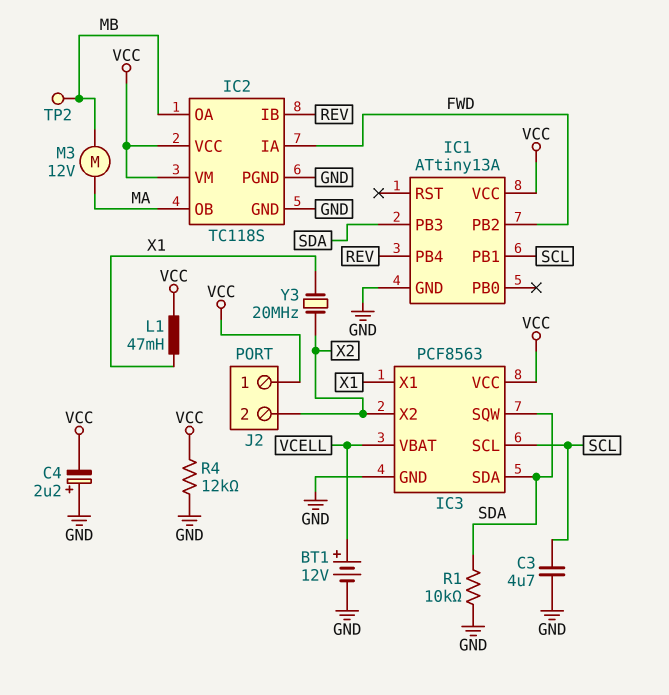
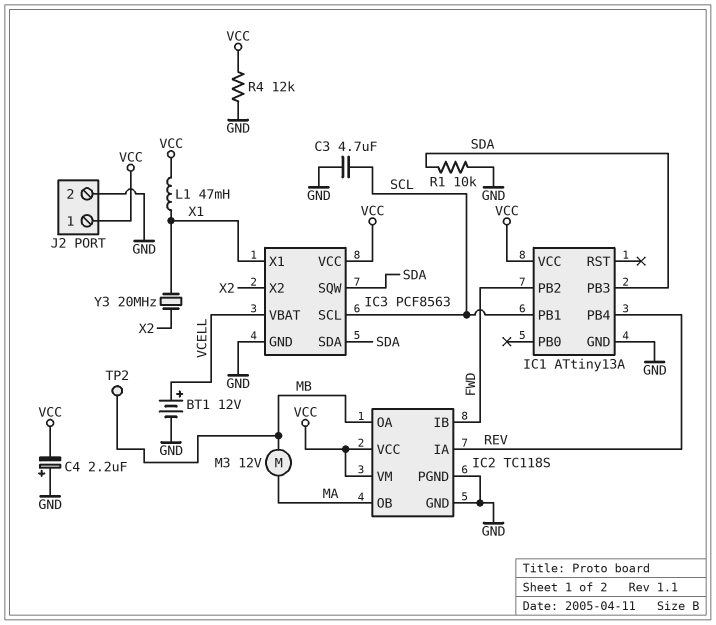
IC2 pin IA: FWD -> REV
IC2 pin IB: REV -> FWD
J2 pin 2: X2 -> GND

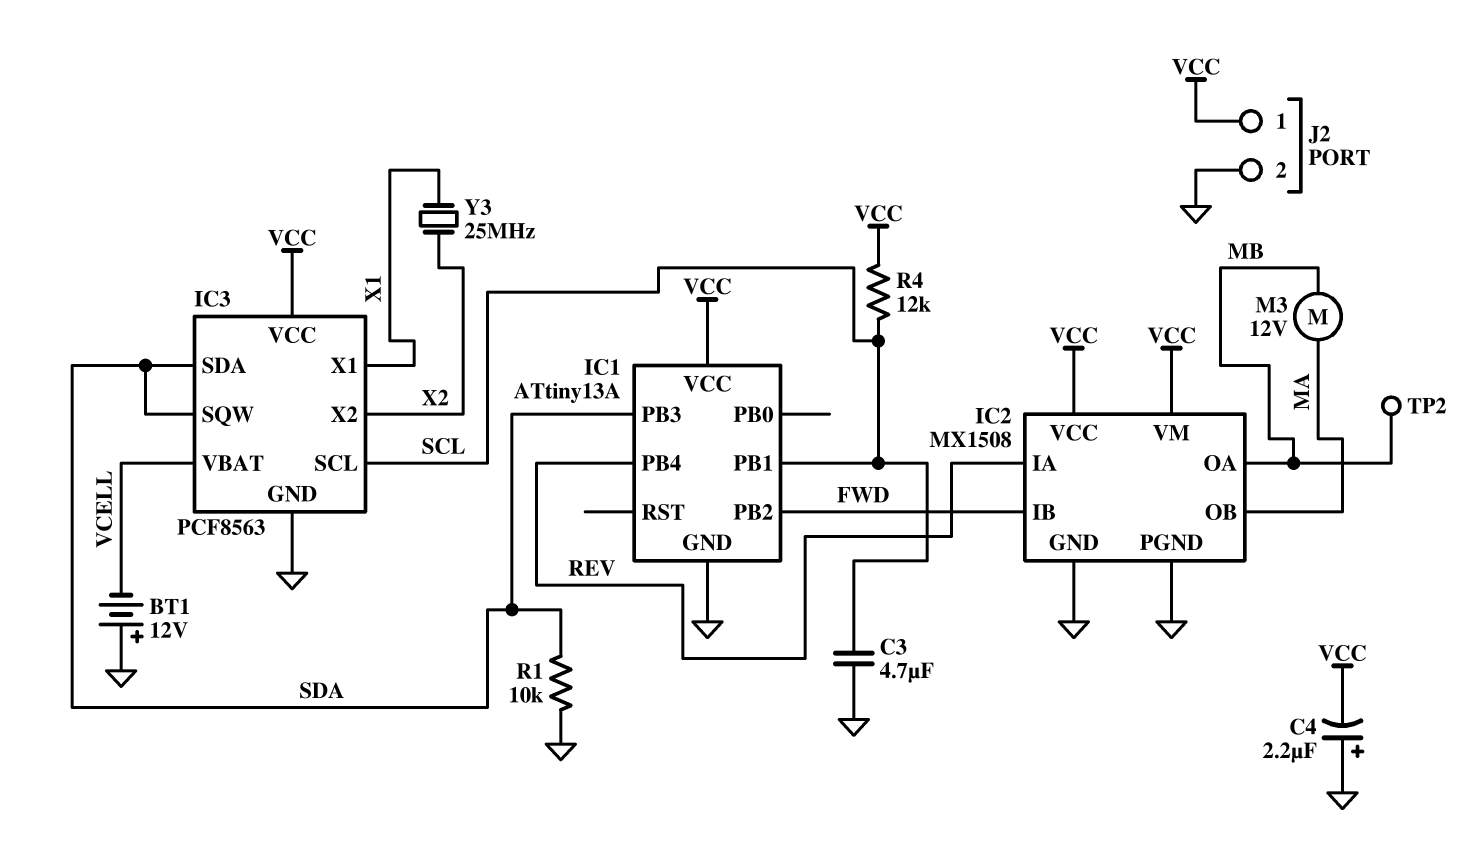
BT1: 12V (plus VCELL, minus GND) -> 12V (plus GND, minus VCELL)
IC2: TC118S -> MX1508
L1: 47mH (VCC, X1) -> none
R4: 12k (GND, VCC) -> 12k (SCL, VCC)
Y3: 20MHz (X1, X2) -> 25MHz (X1, X2)

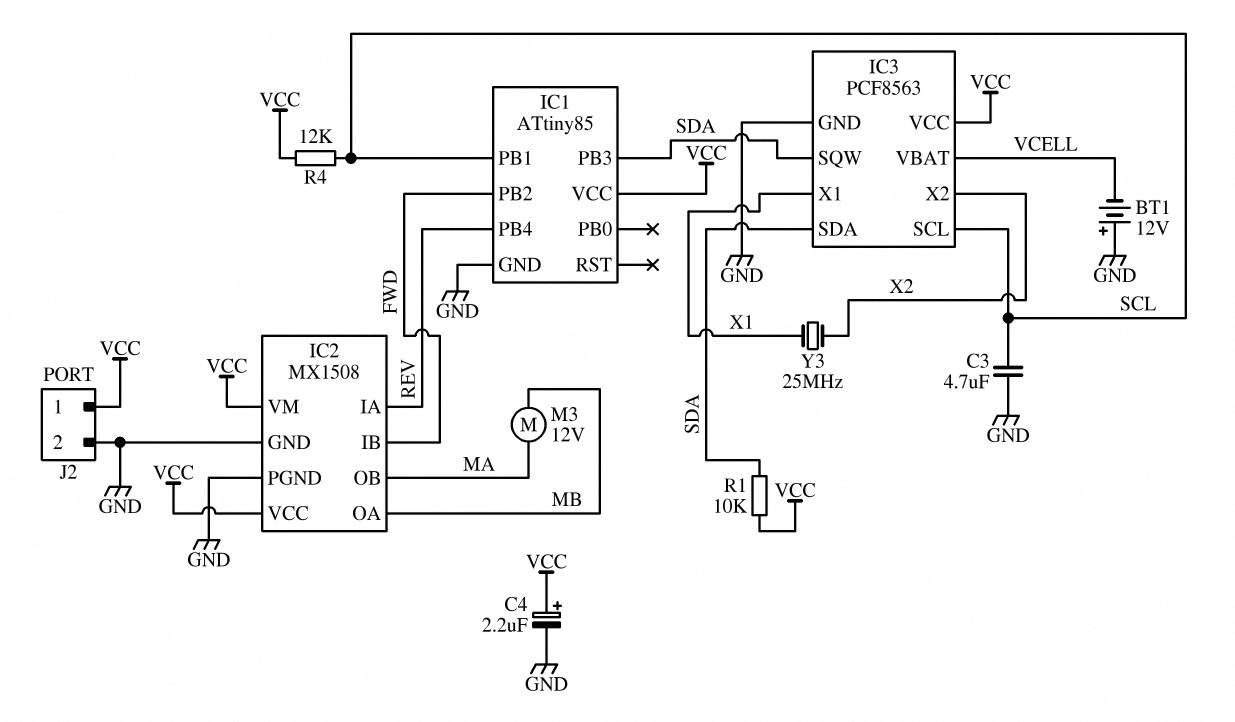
C4: 2.2uF (plus GND, minus VCC) -> 2.2uF (plus VCC, minus GND)
IC1: ATtiny13A -> ATtiny85
R1: 10k (GND, SDA) -> 10k (SDA, VCC)
TP2: test point (MB) -> none

